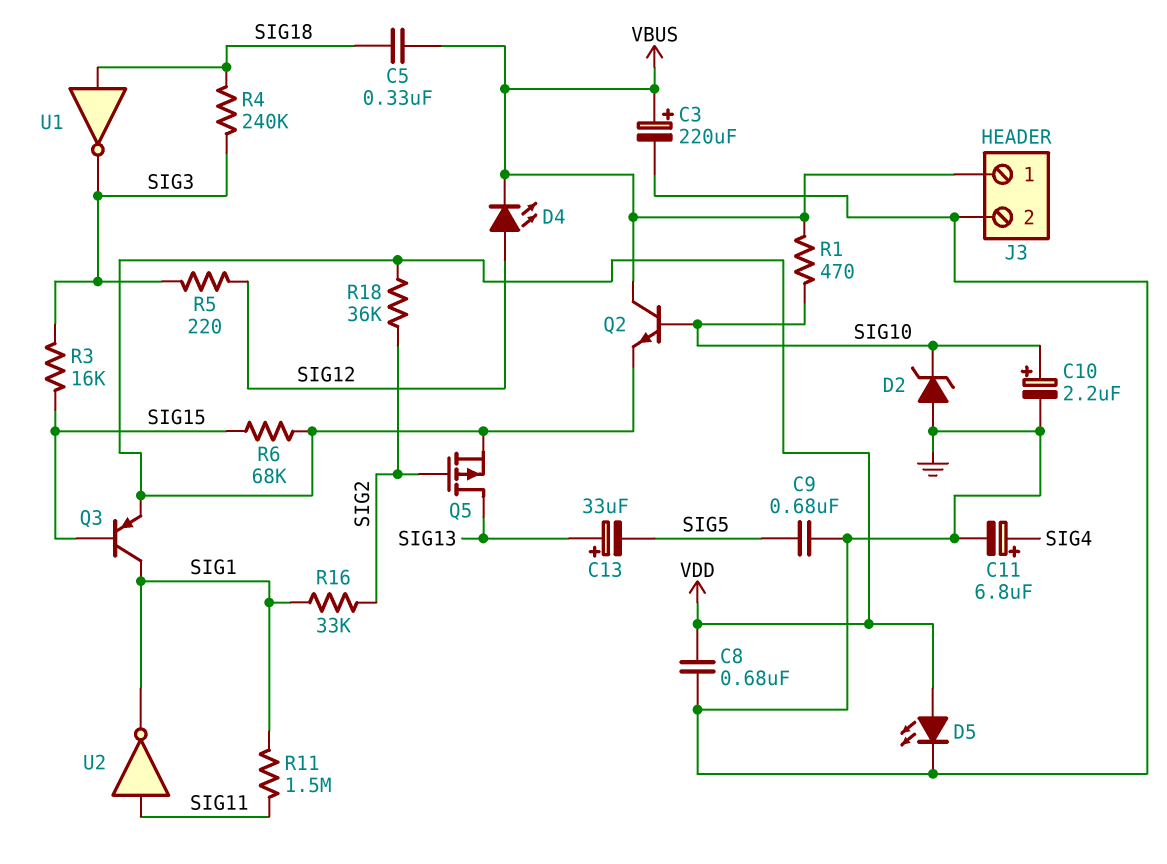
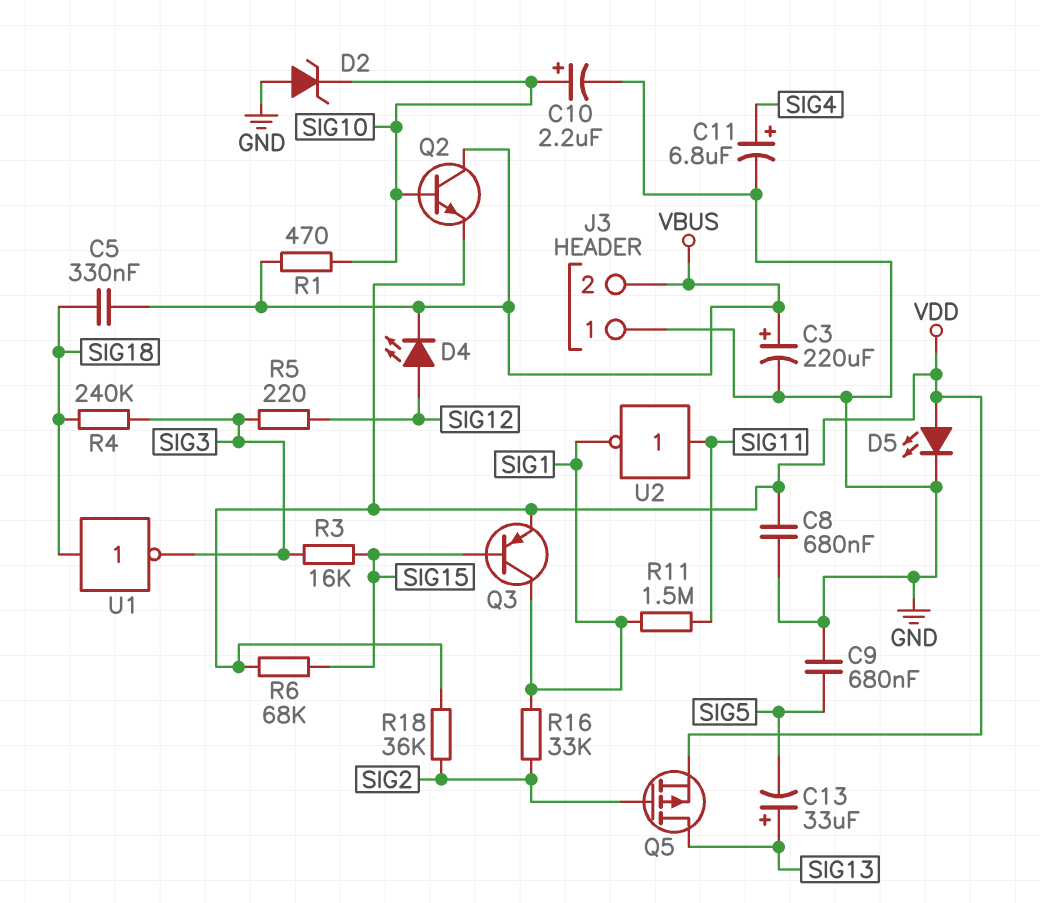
J3 pin 1: VBUS -> GND
J3 pin 2: GND -> VBUS

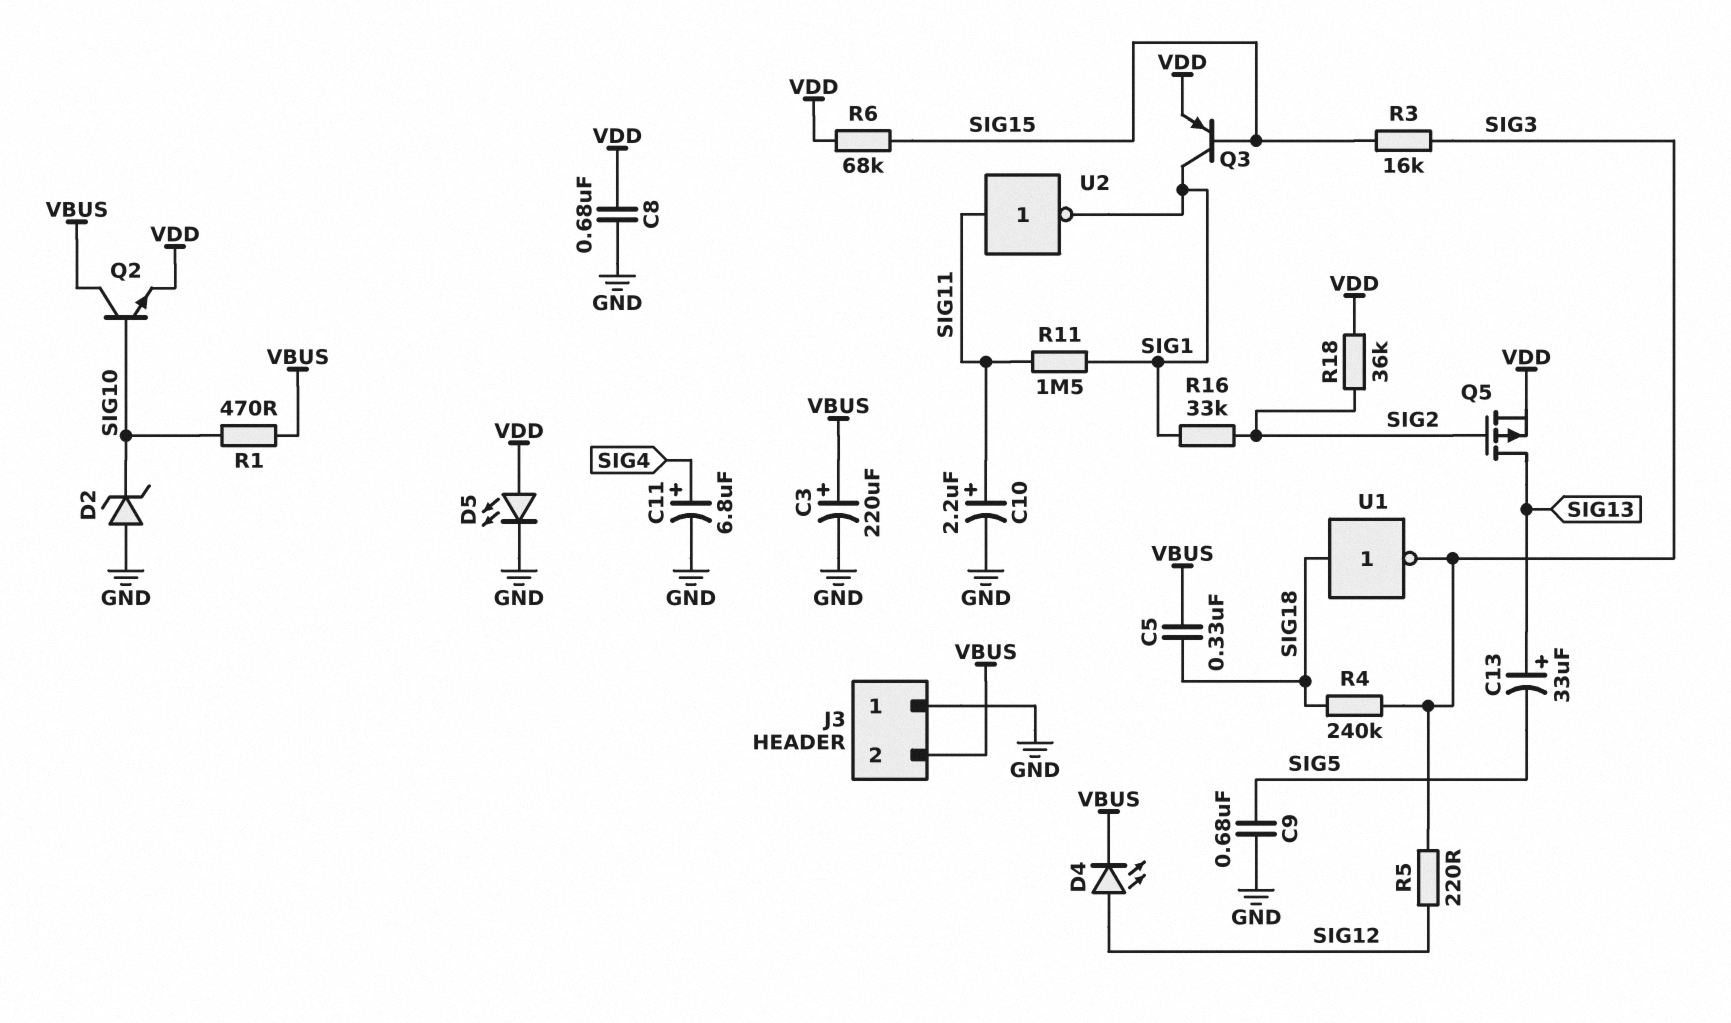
C10: 2.2uF (plus SIG10, minus GND) -> 2.2uF (plus SIG11, minus GND)

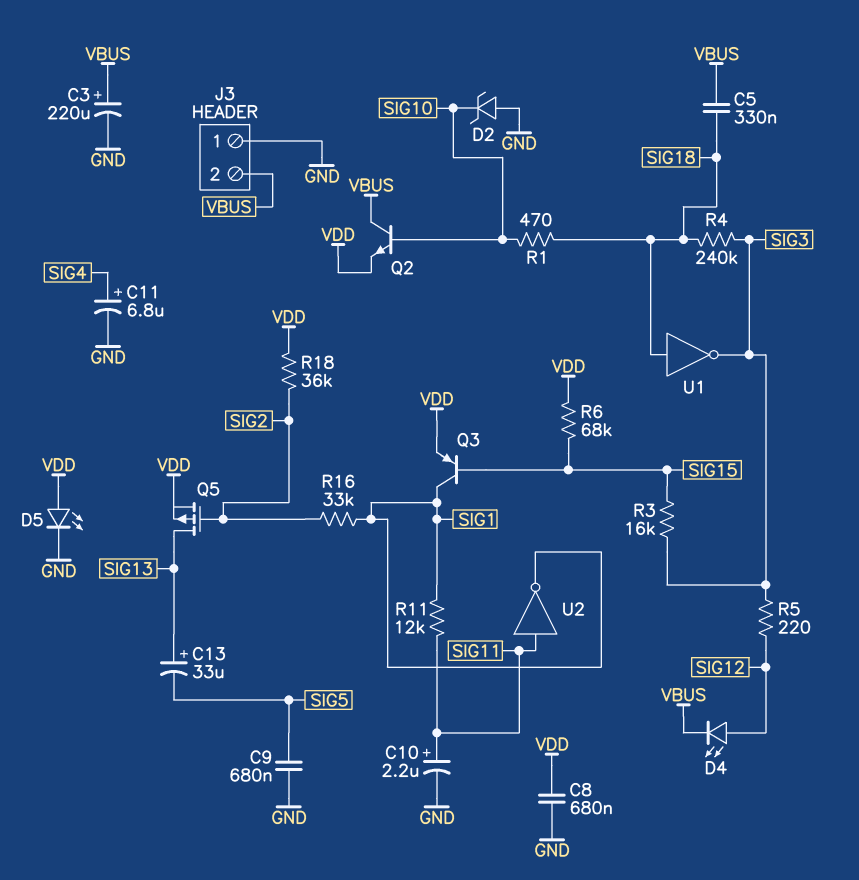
R1: 470 (SIG10, VBUS) -> 470 (SIG10, SIG18)
R11: 1.5M (SIG1, SIG11) -> 12k (SIG1, SIG11)

